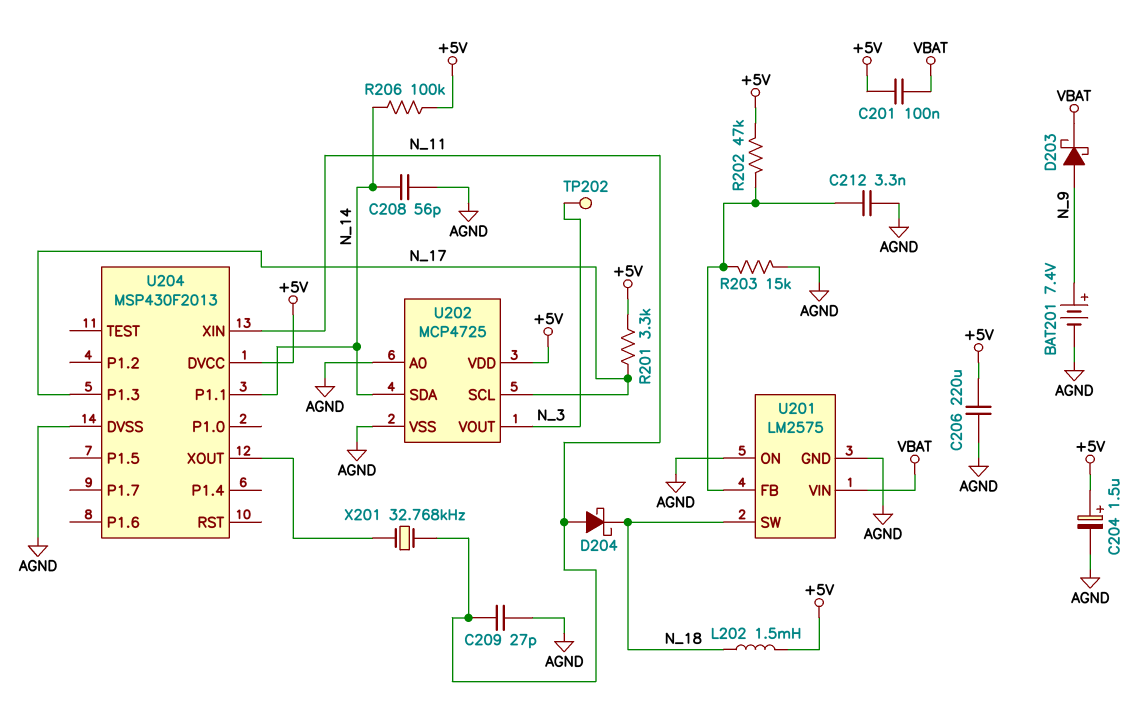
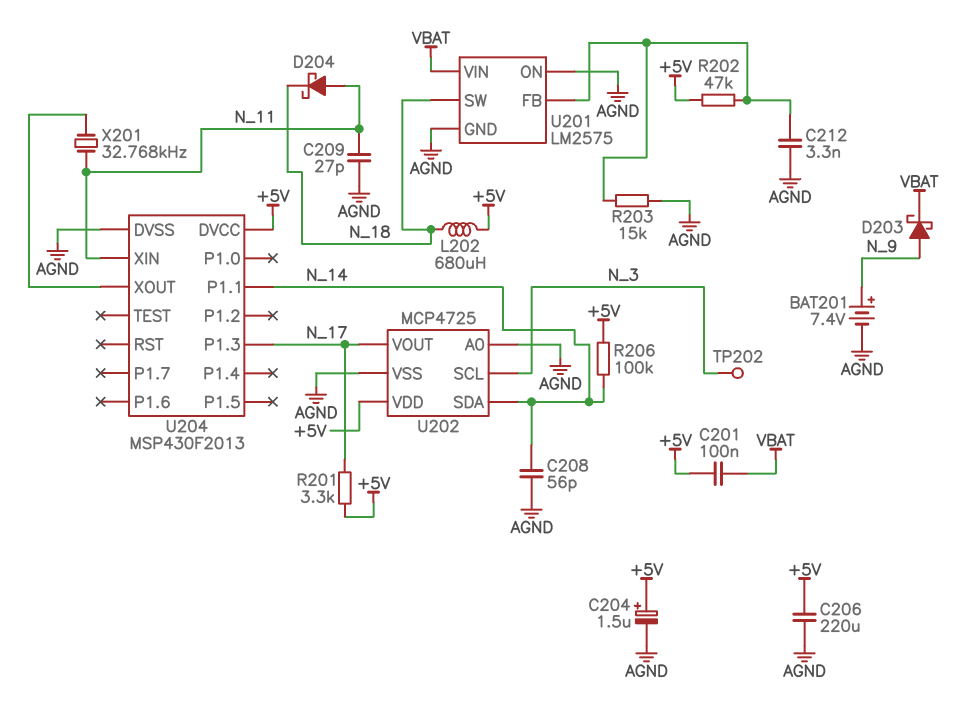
L202: 1.5mH (+5V, N_18) -> 680uH (+5V, N_18)
U202 pin SCL: N_17 -> N_3
U202 pin VOUT: N_3 -> N_17

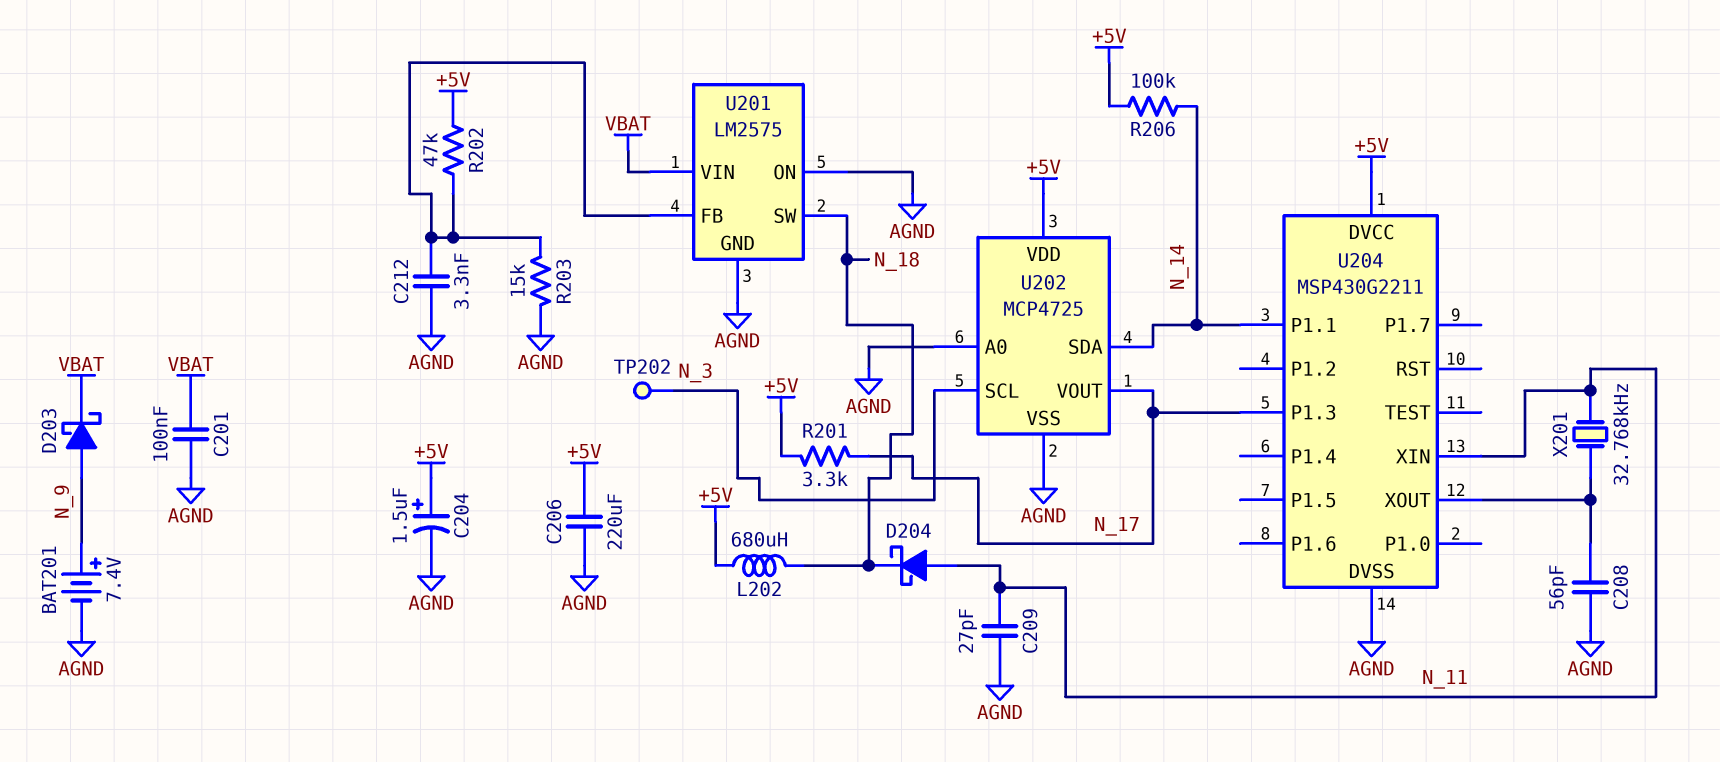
C201: 100nF (+5V, VBAT) -> 100nF (AGND, VBAT)
C208: 56pF (AGND, N_14) -> 56pF (AGND, U204/XOUT)
U204: MSP430F2013 -> MSP430G2211

